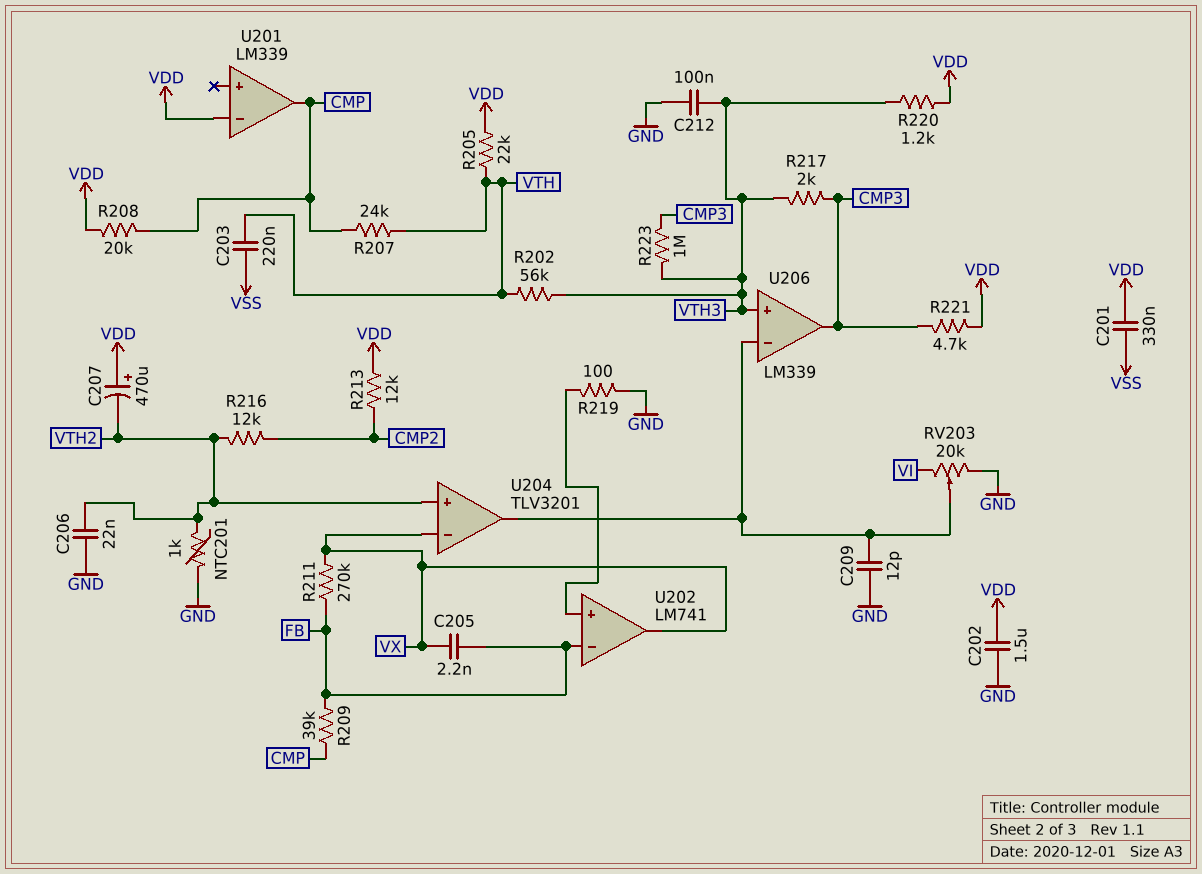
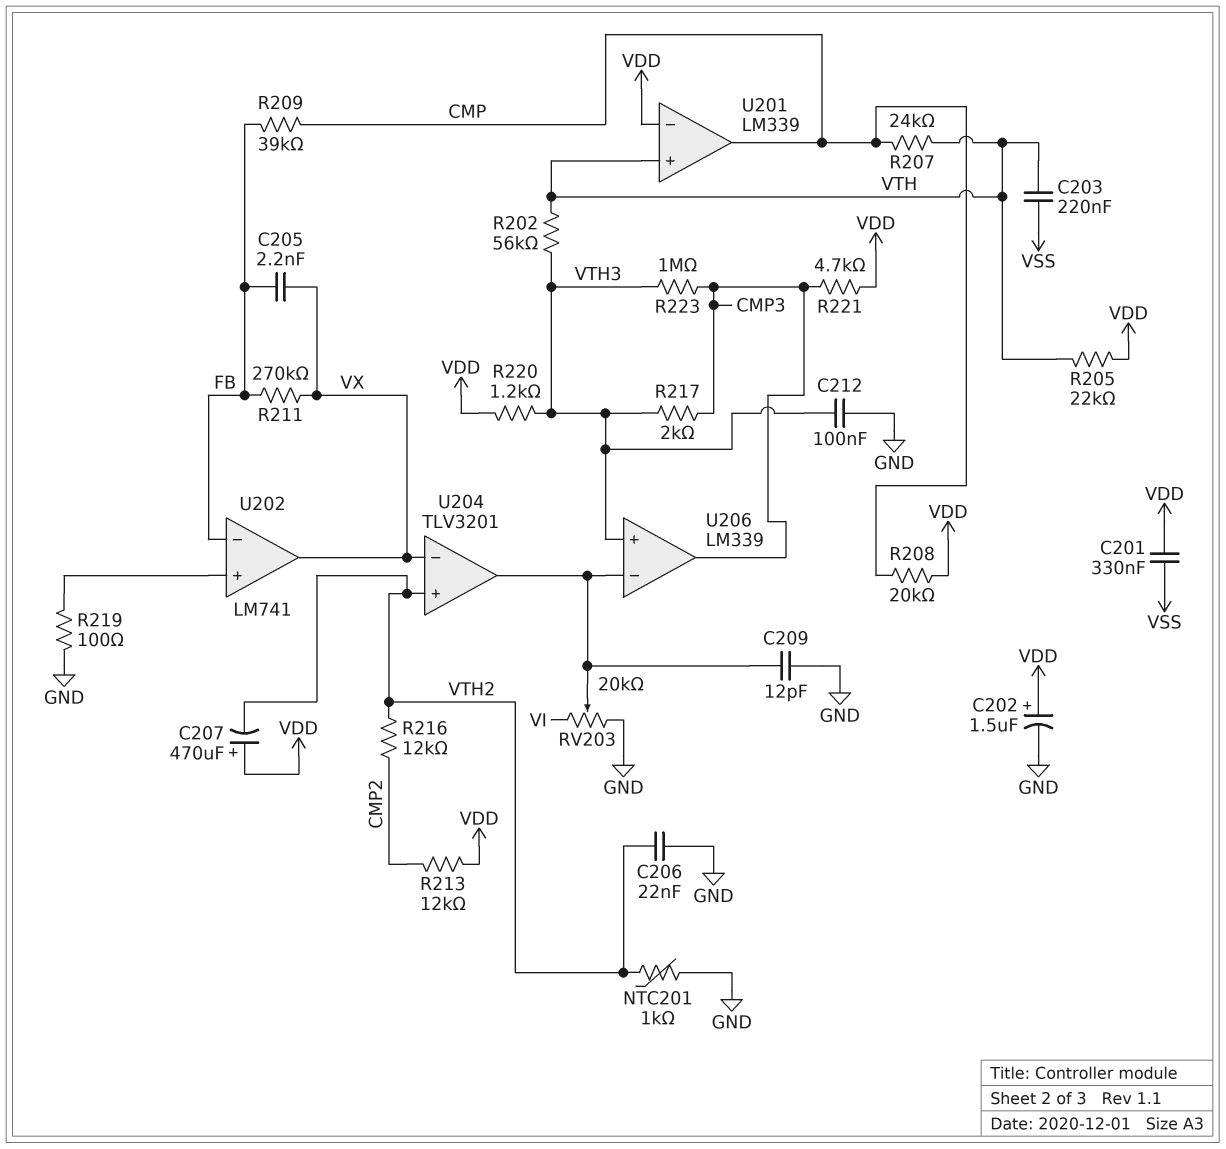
C202: 1.5uF (GND, VDD) -> 1.5uF (plus VDD, minus GND)
U201 pin in+: none -> VTH

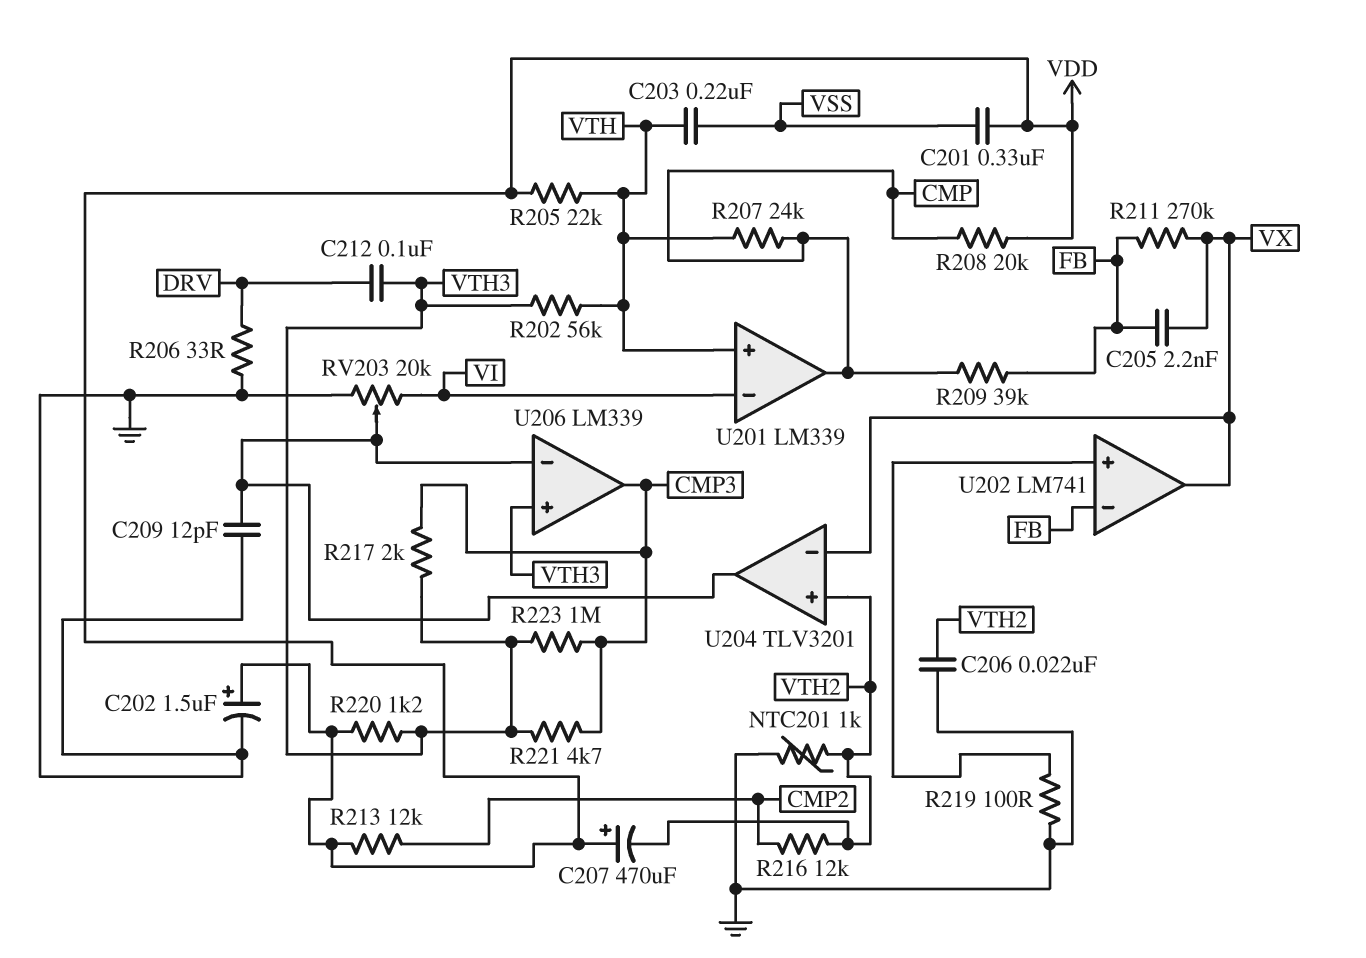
C212: 100nF (GND, VTH3) -> 100nF (DRV, VTH3)
R206: none -> 33 (DRV, GND)
R221: 4.7k (CMP3, VDD) -> 4.7k (CMP3, VTH3)
U201 pin in-: VDD -> VI

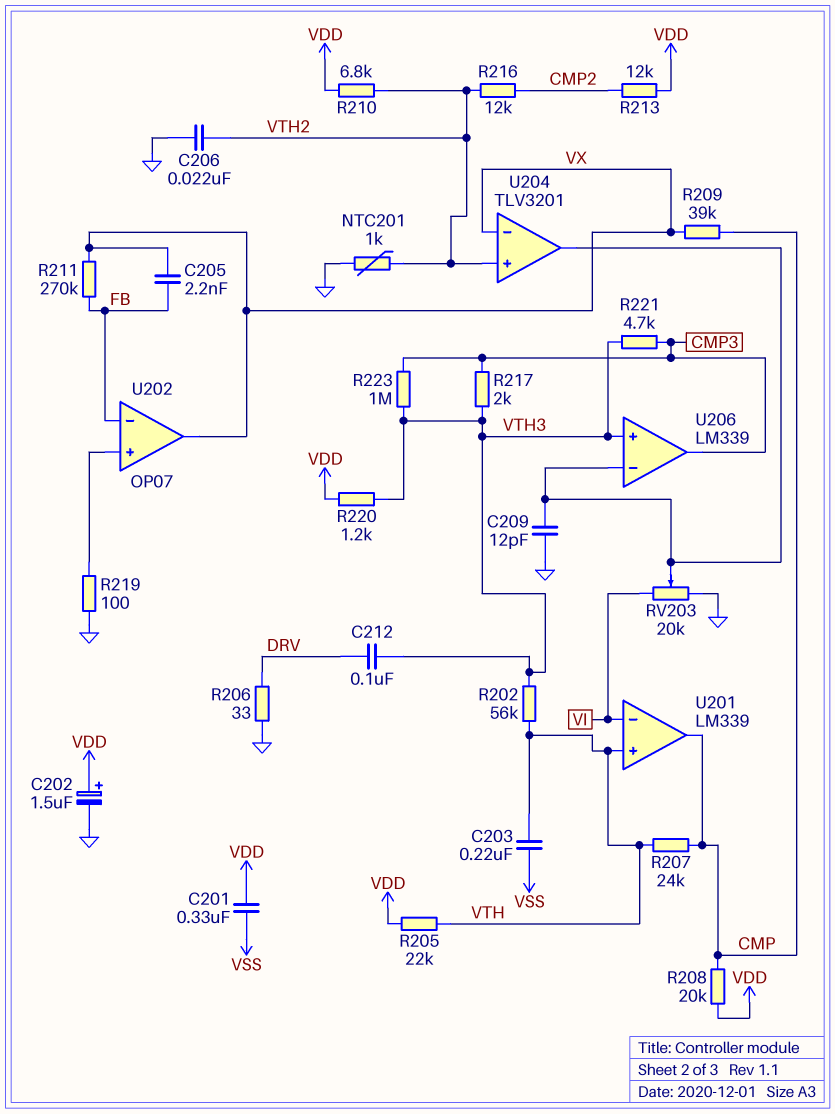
C207: 470uF (plus VDD, minus VTH2) -> none
R209: 39k (CMP, FB) -> 39k (CMP, VX)
R210: none -> 6.8k (VDD, VTH2)
U202: LM741 -> OP07

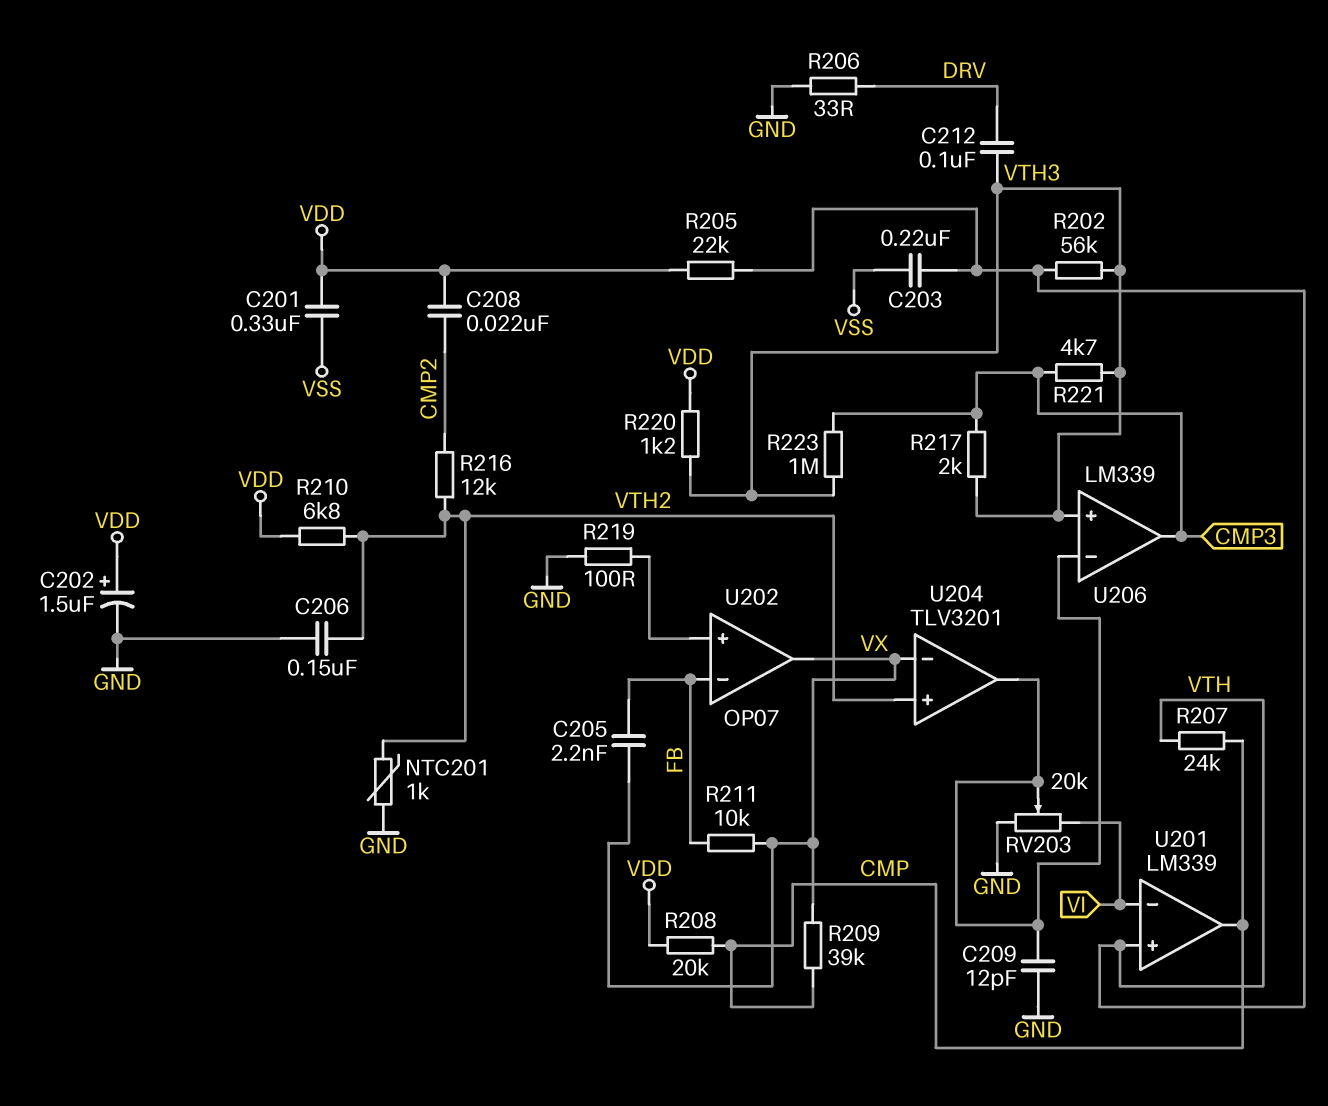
C206: 22nF (GND, VTH2) -> 150nF (GND, VTH2)
C208: none -> 22nF (CMP2, VDD)
R211: 270k (FB, VX) -> 10k (FB, VX)
R213: 12k (CMP2, VDD) -> none

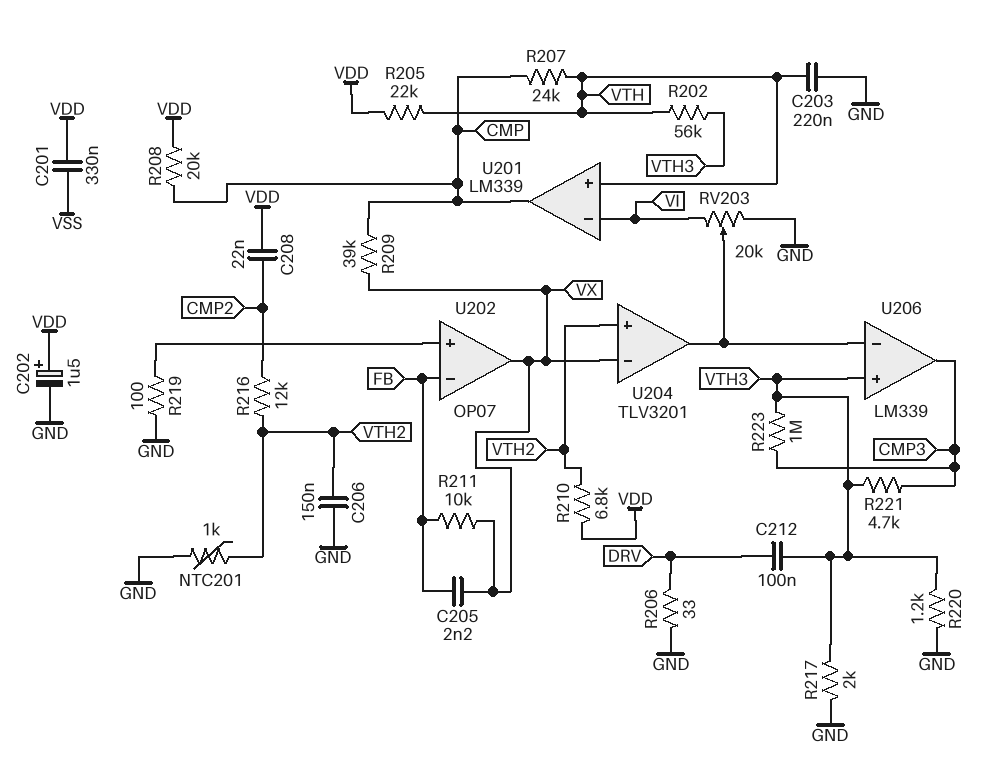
C203: 220nF (VSS, VTH) -> 220nF (GND, VTH)
C209: 12pF (GND, U204/out) -> none
R217: 2k (CMP3, VTH3) -> 2k (GND, VTH3)
R220: 1.2k (VDD, VTH3) -> 1.2k (GND, VTH3)

